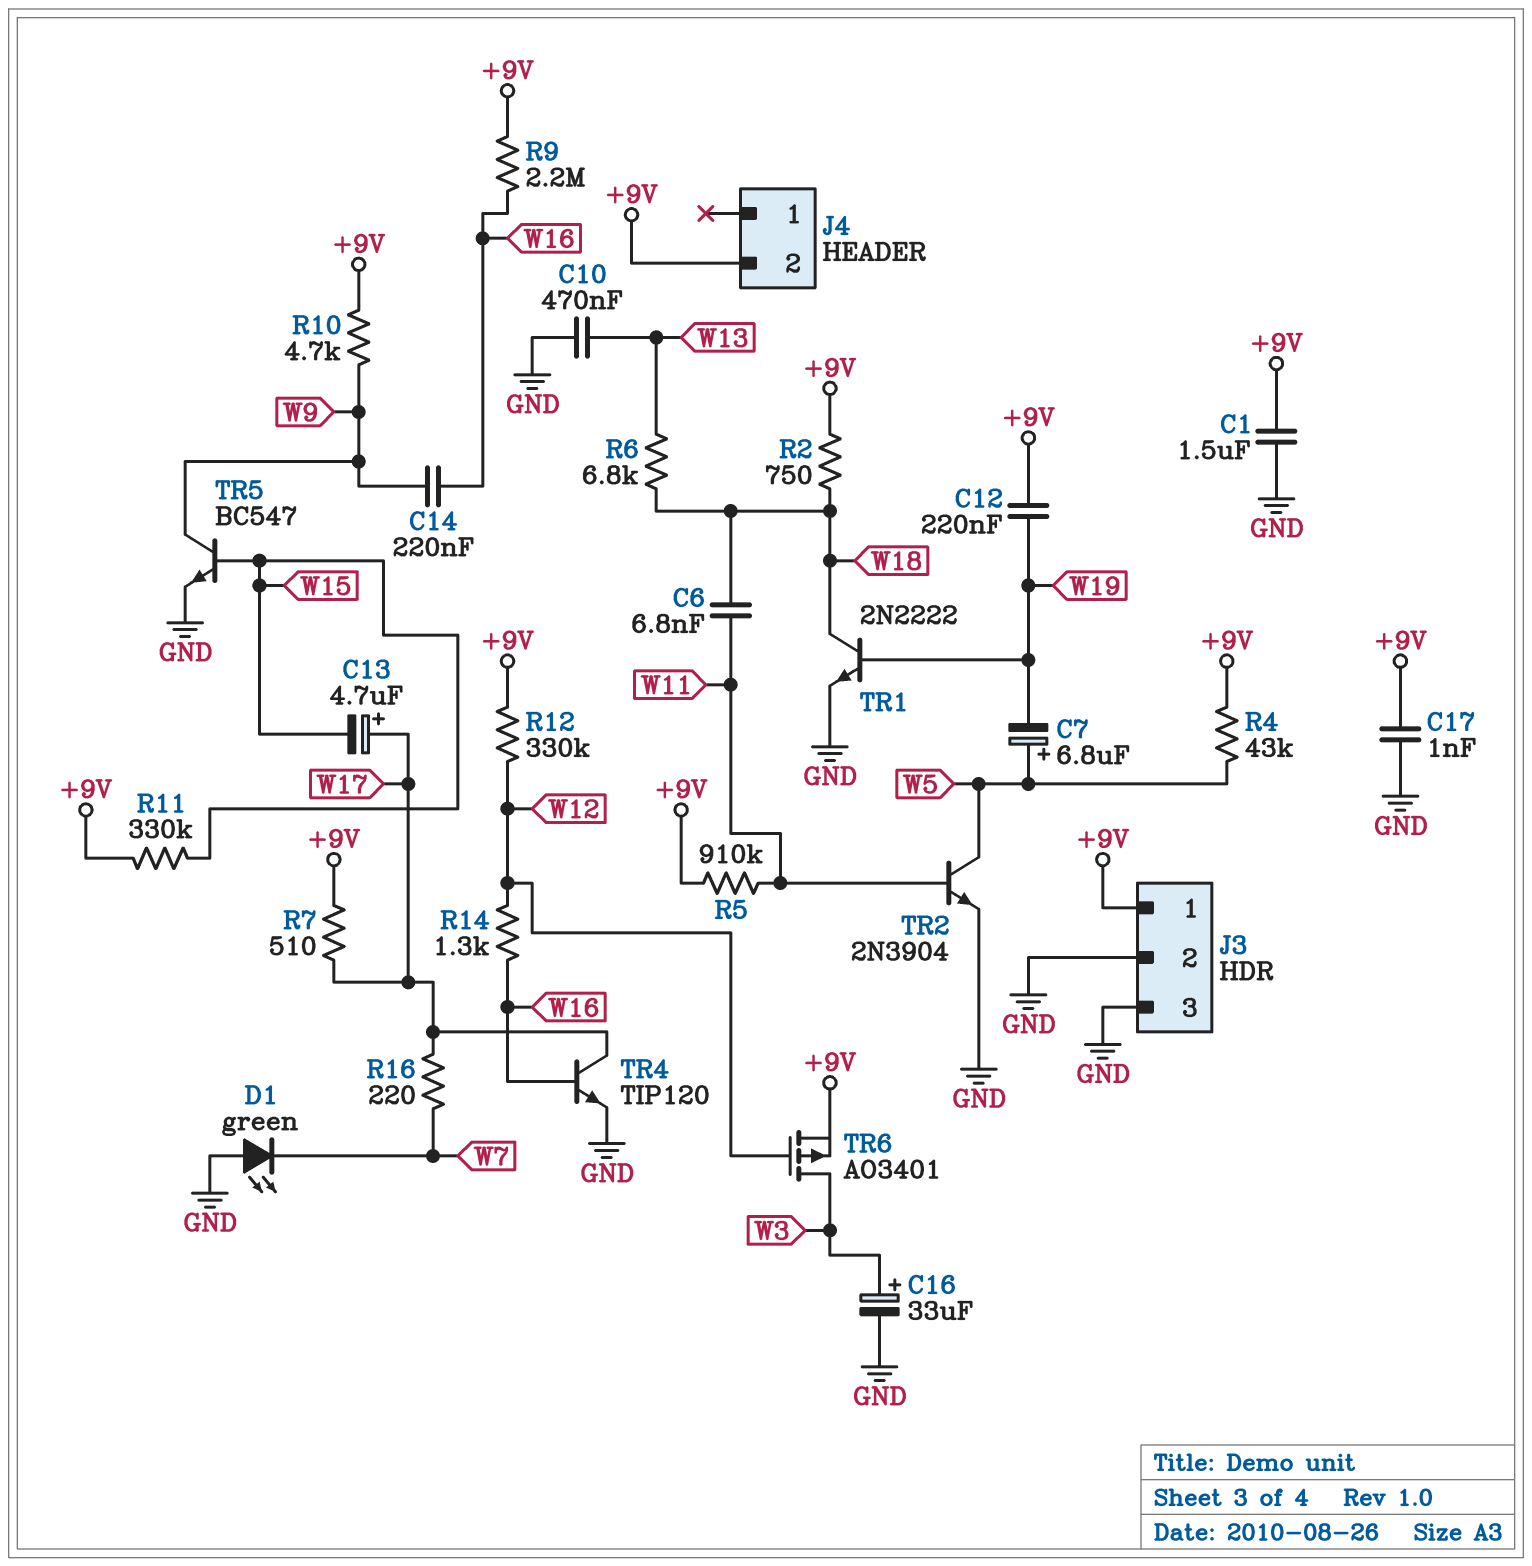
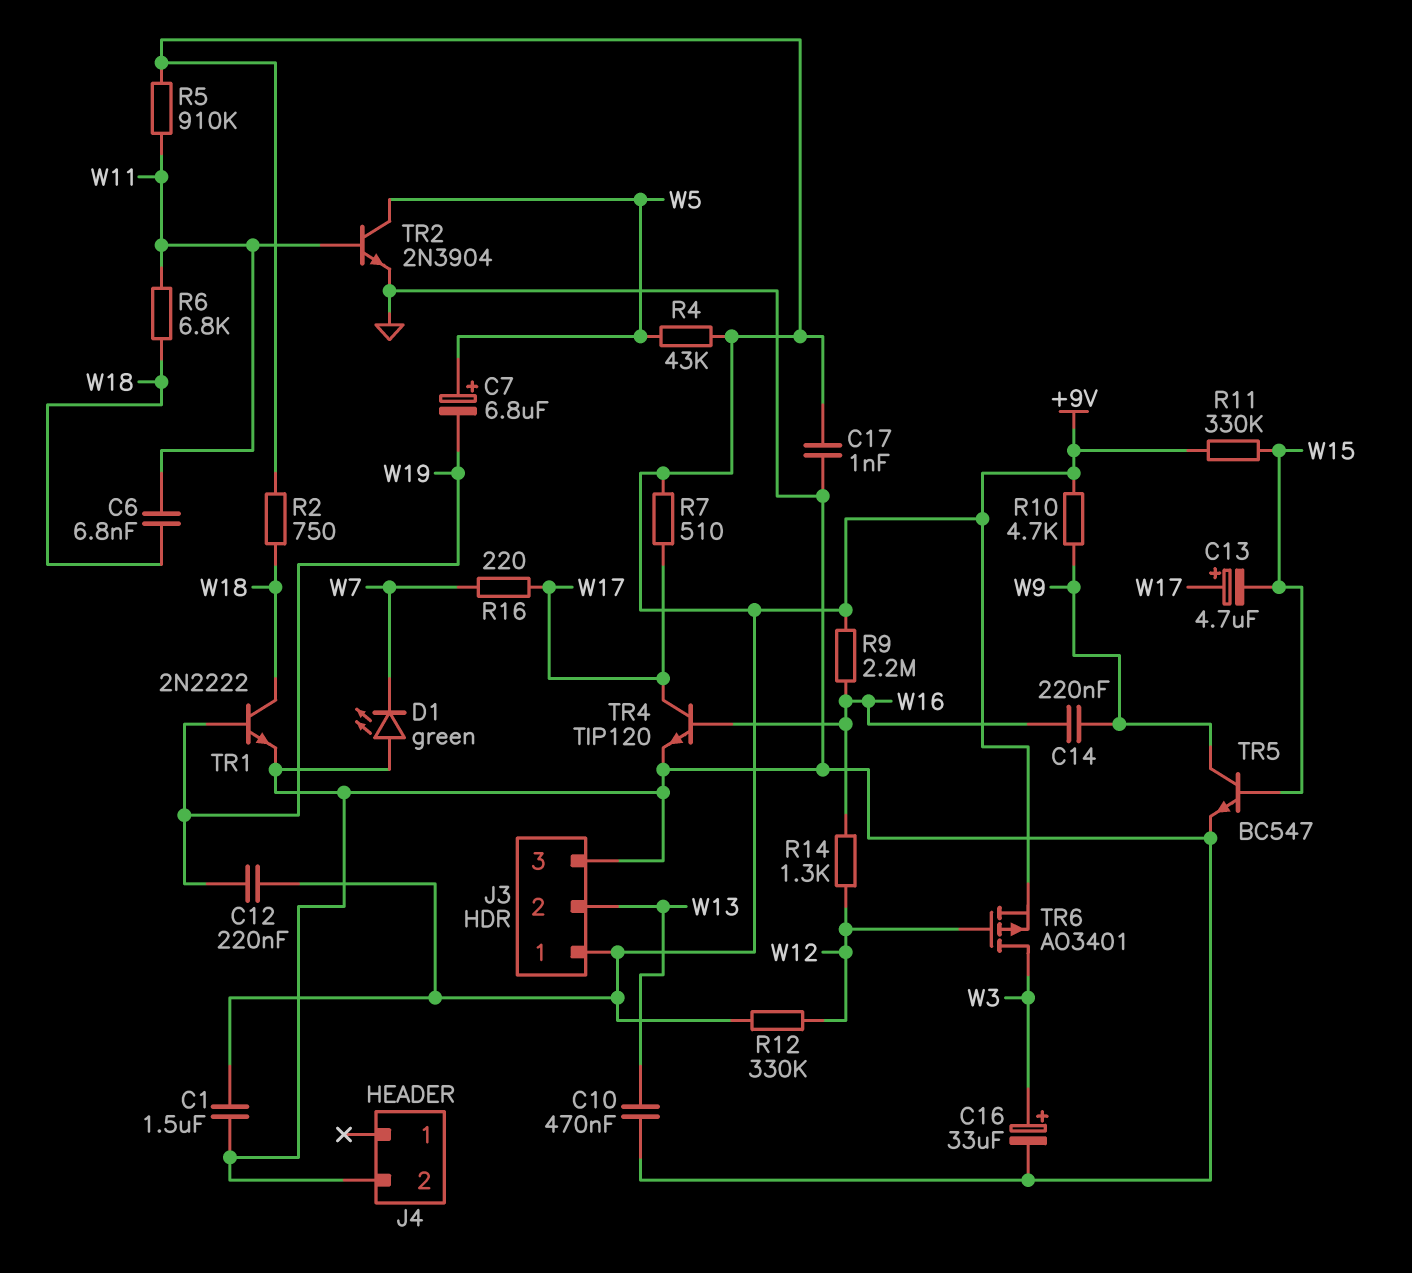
J3 pin 2: GND -> W13
J4 pin 2: +9V -> GND
R6: 6.8k (W13, W18) -> 6.8k (W11, W18)

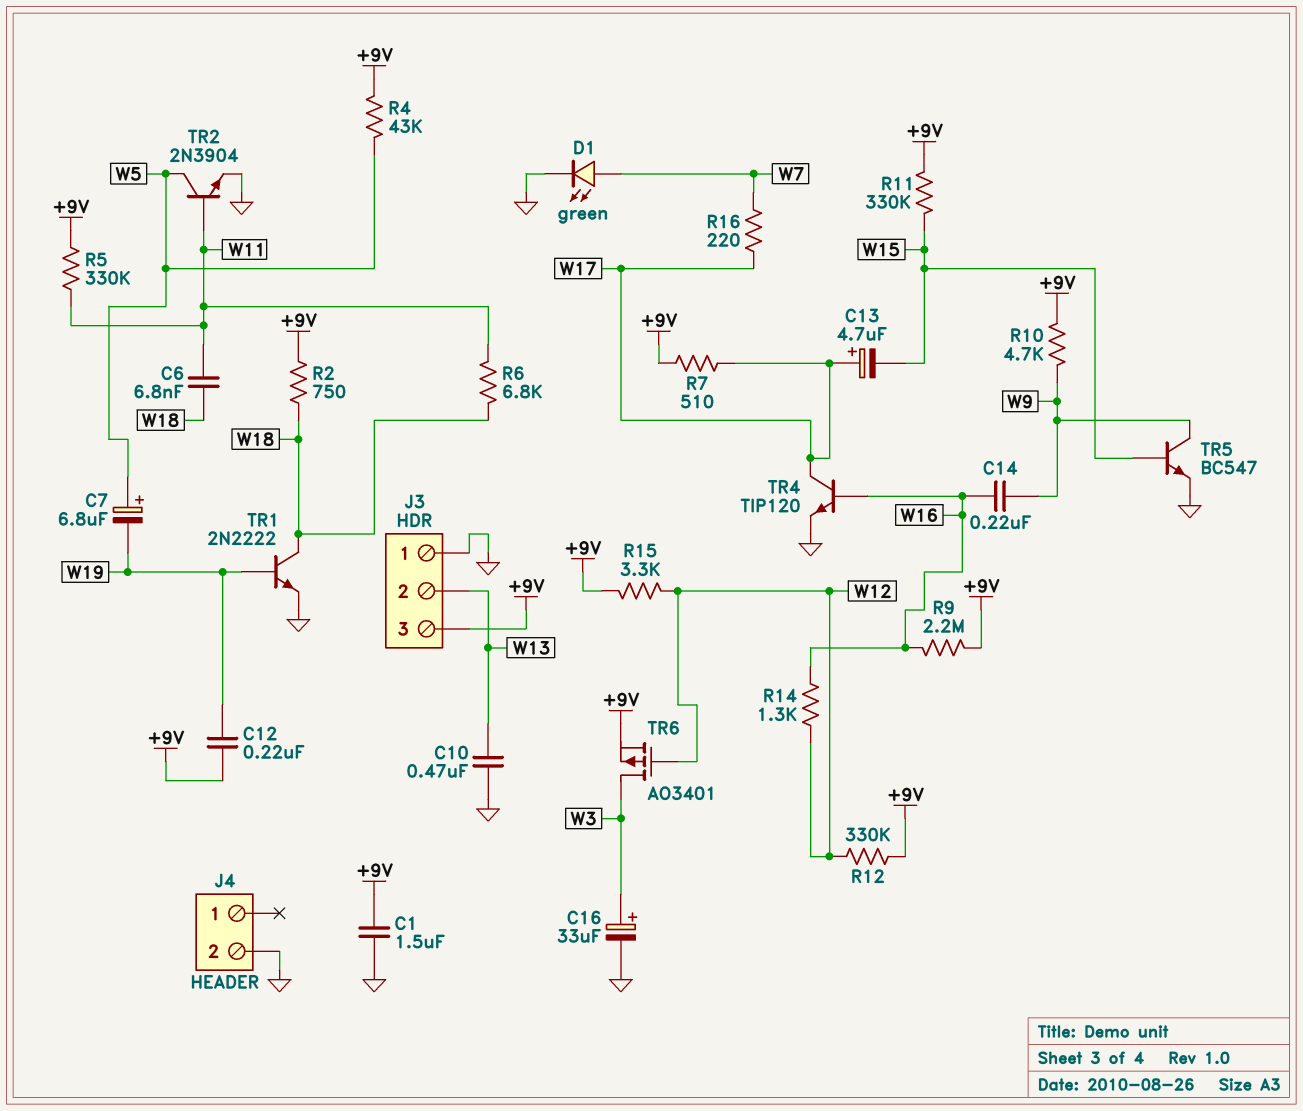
C17: 1nF (+9V, GND) -> none
D1: LED green (A GND, K W7) -> LED green (A W7, K GND)
J3 pin 1: +9V -> GND
J3 pin 3: GND -> +9V
R5: 910k (+9V, W11) -> 330k (+9V, W11)
R15: none -> 3.3k (+9V, W12)

